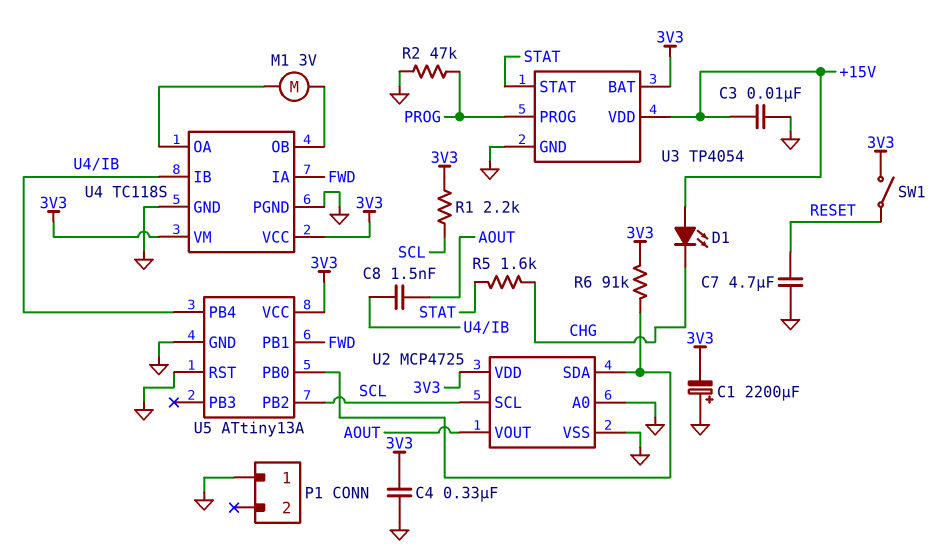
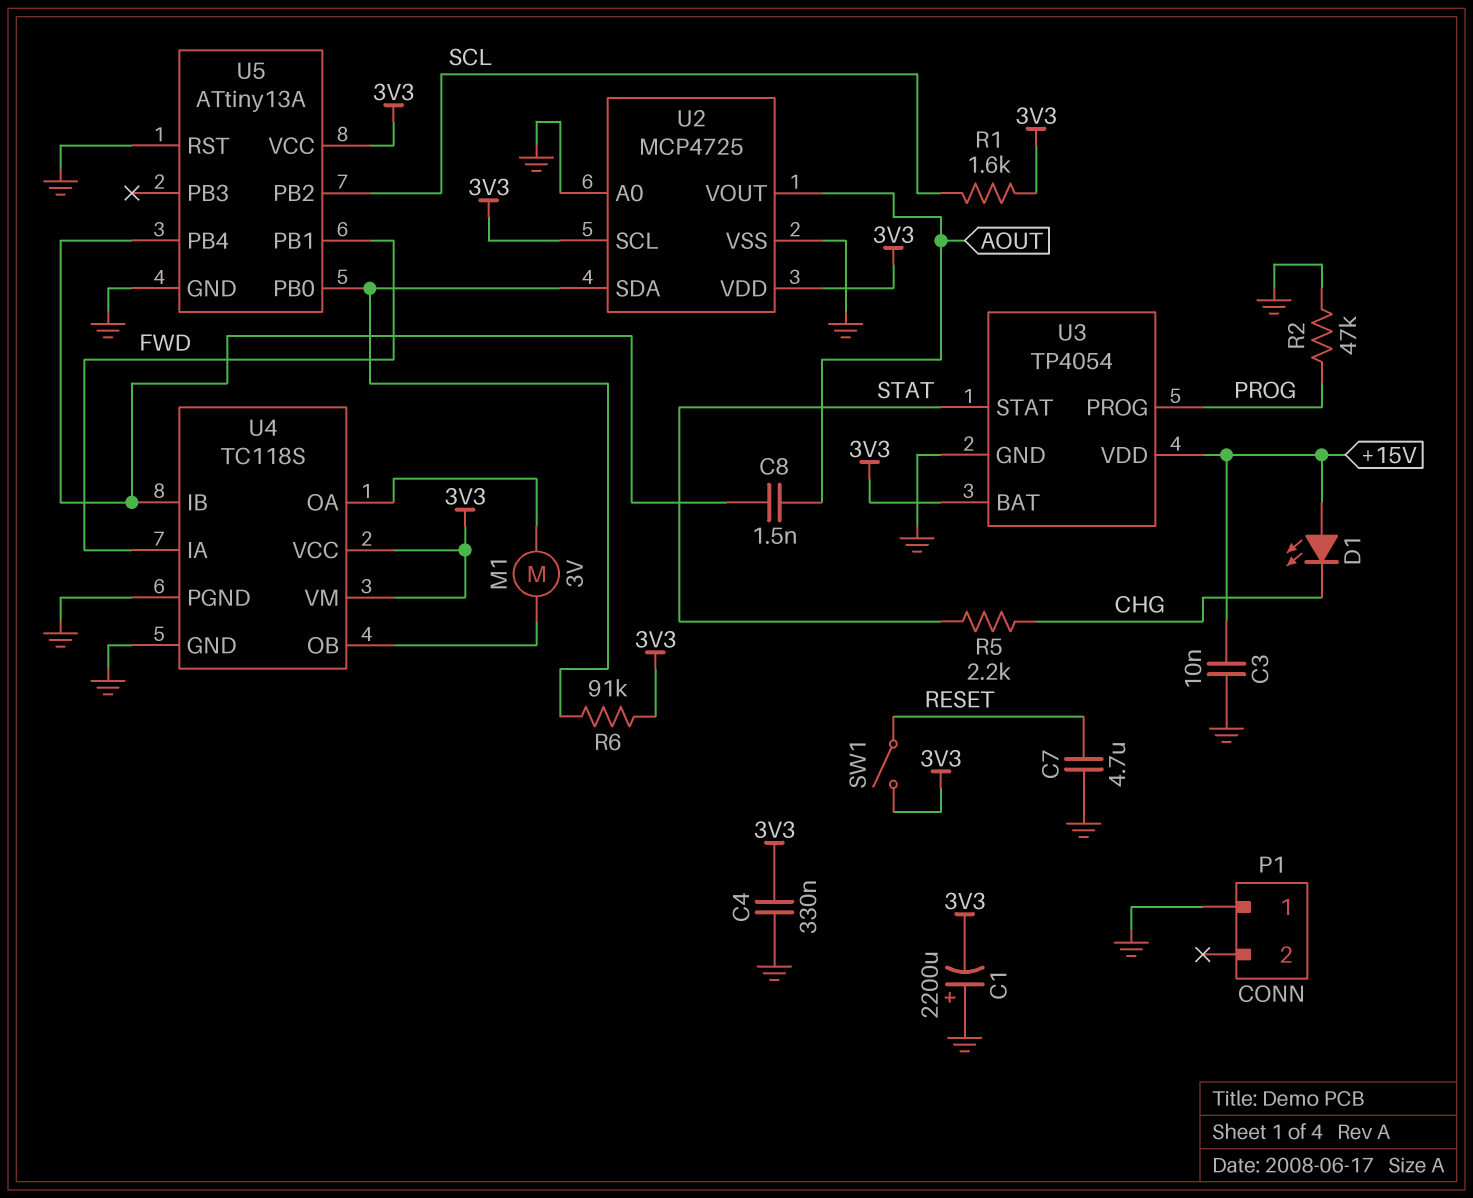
R1: 2.2k (3V3, SCL) -> 1.6k (3V3, SCL)
R5: 1.6k (CHG, STAT) -> 2.2k (CHG, STAT)
U2 pin SCL: SCL -> 3V3

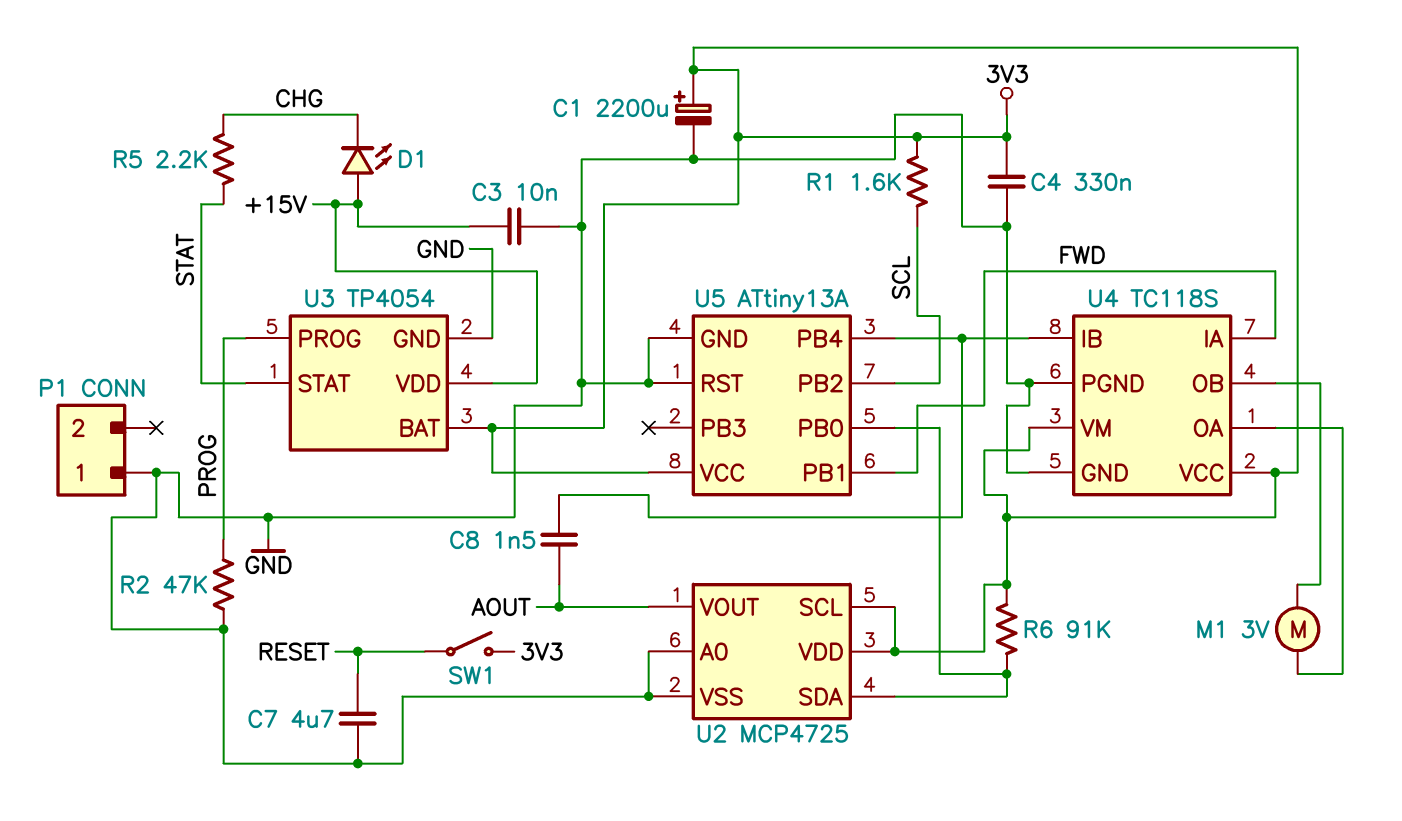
C1: 2200uF (plus GND, minus 3V3) -> 2200uF (plus 3V3, minus GND)

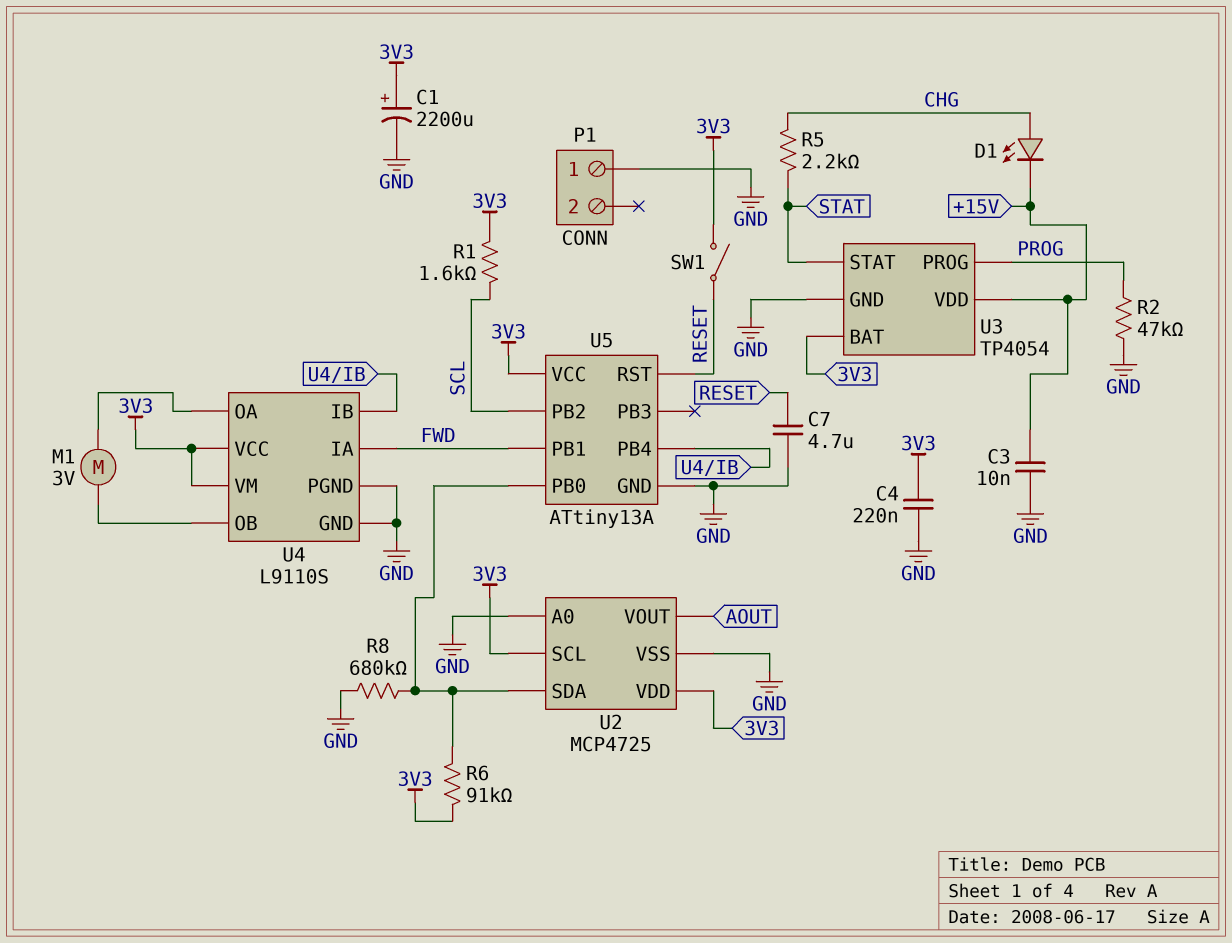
C4: 330nF (3V3, GND) -> 220nF (3V3, GND)
C8: 1.5nF (AOUT, U4/IB) -> none
D1: LED (A +15V, K CHG) -> LED (A CHG, K +15V)
R8: none -> 680k (GND, U2/SDA)
U4: TC118S -> L9110S
U5 pin RST: GND -> RESET

